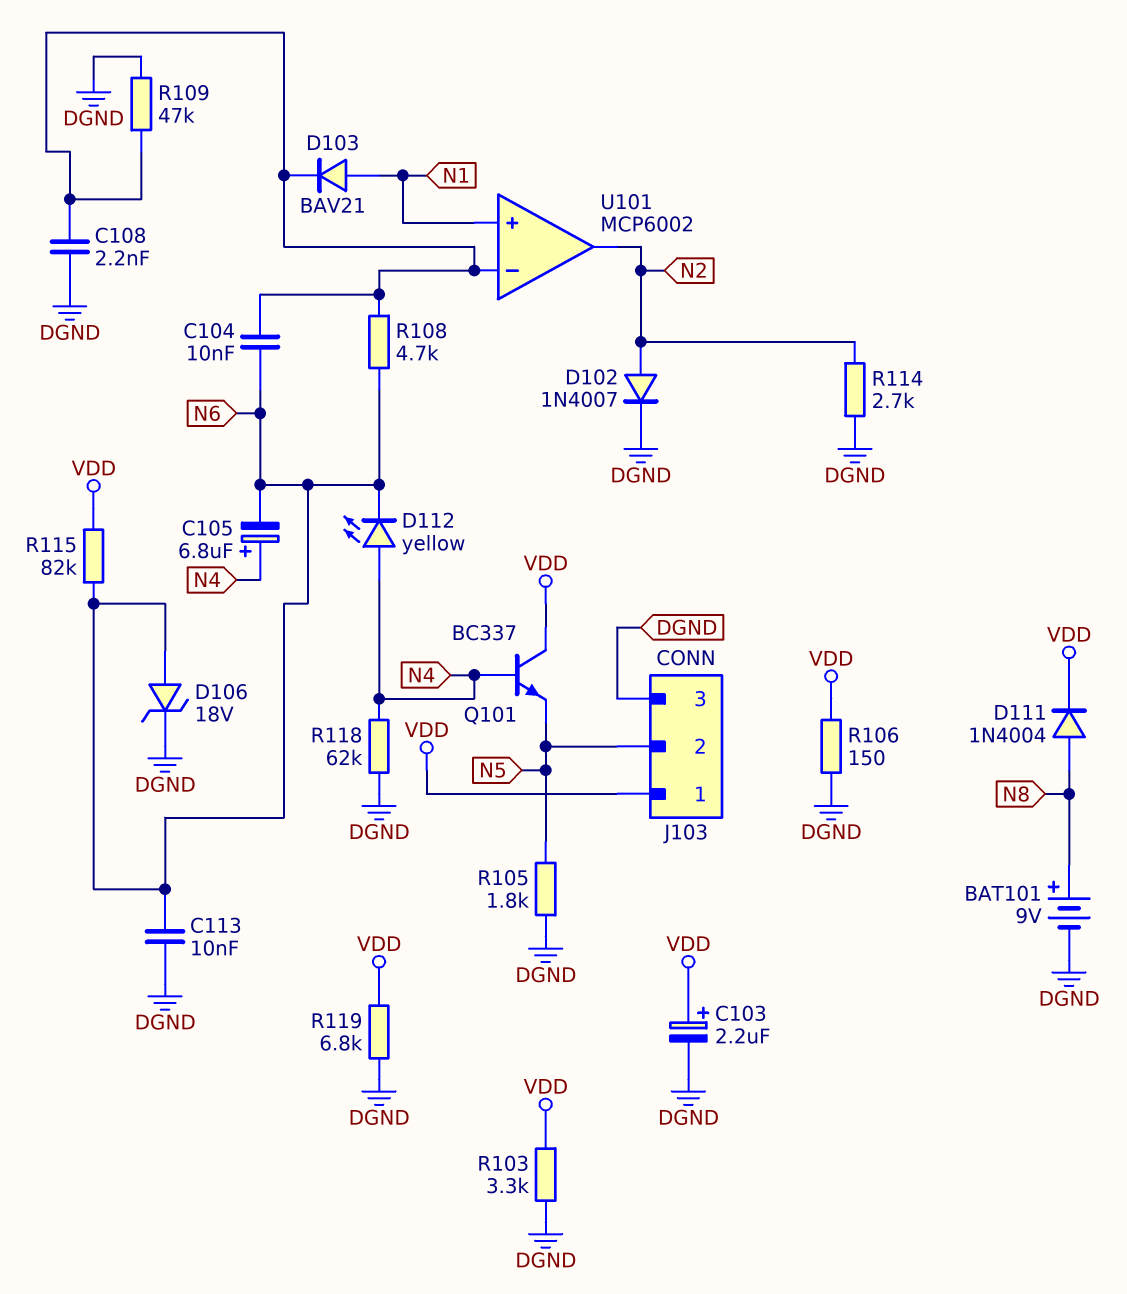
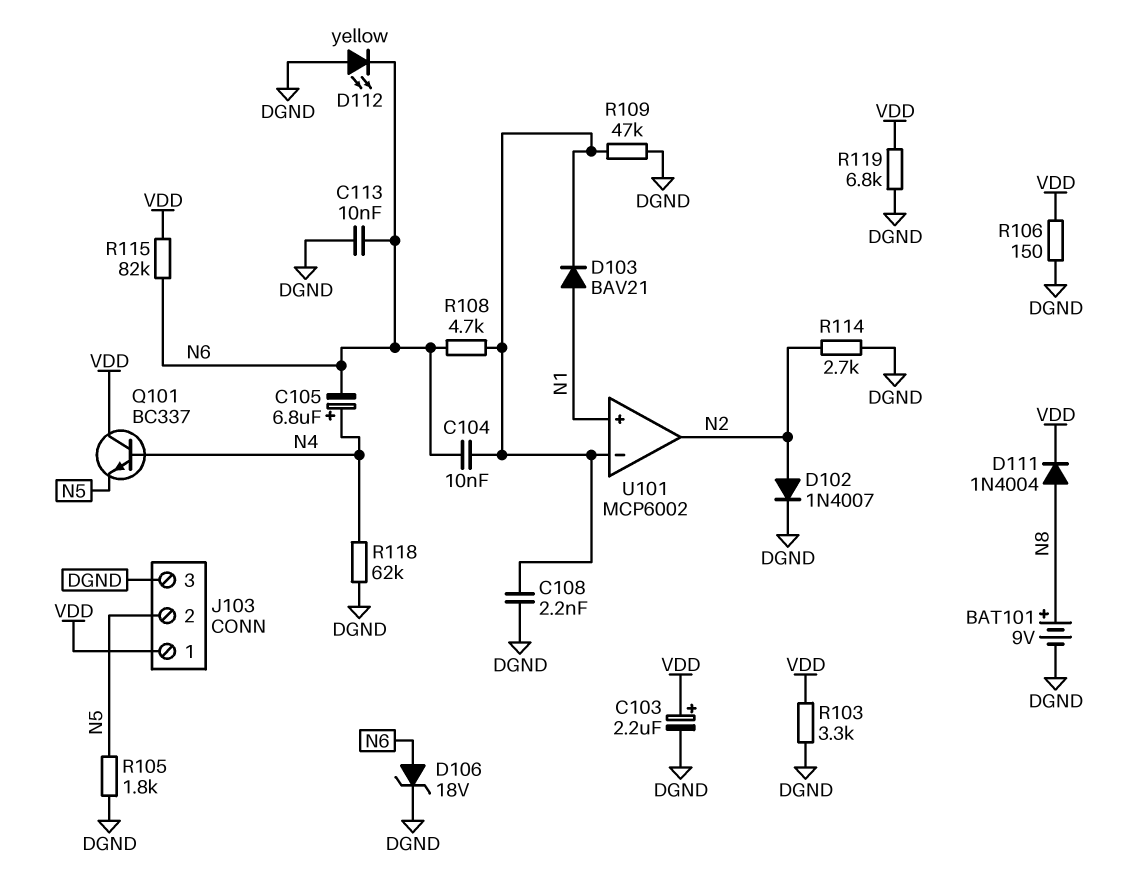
D112: LED yellow (A N4, K N6) -> LED yellow (A DGND, K N6)

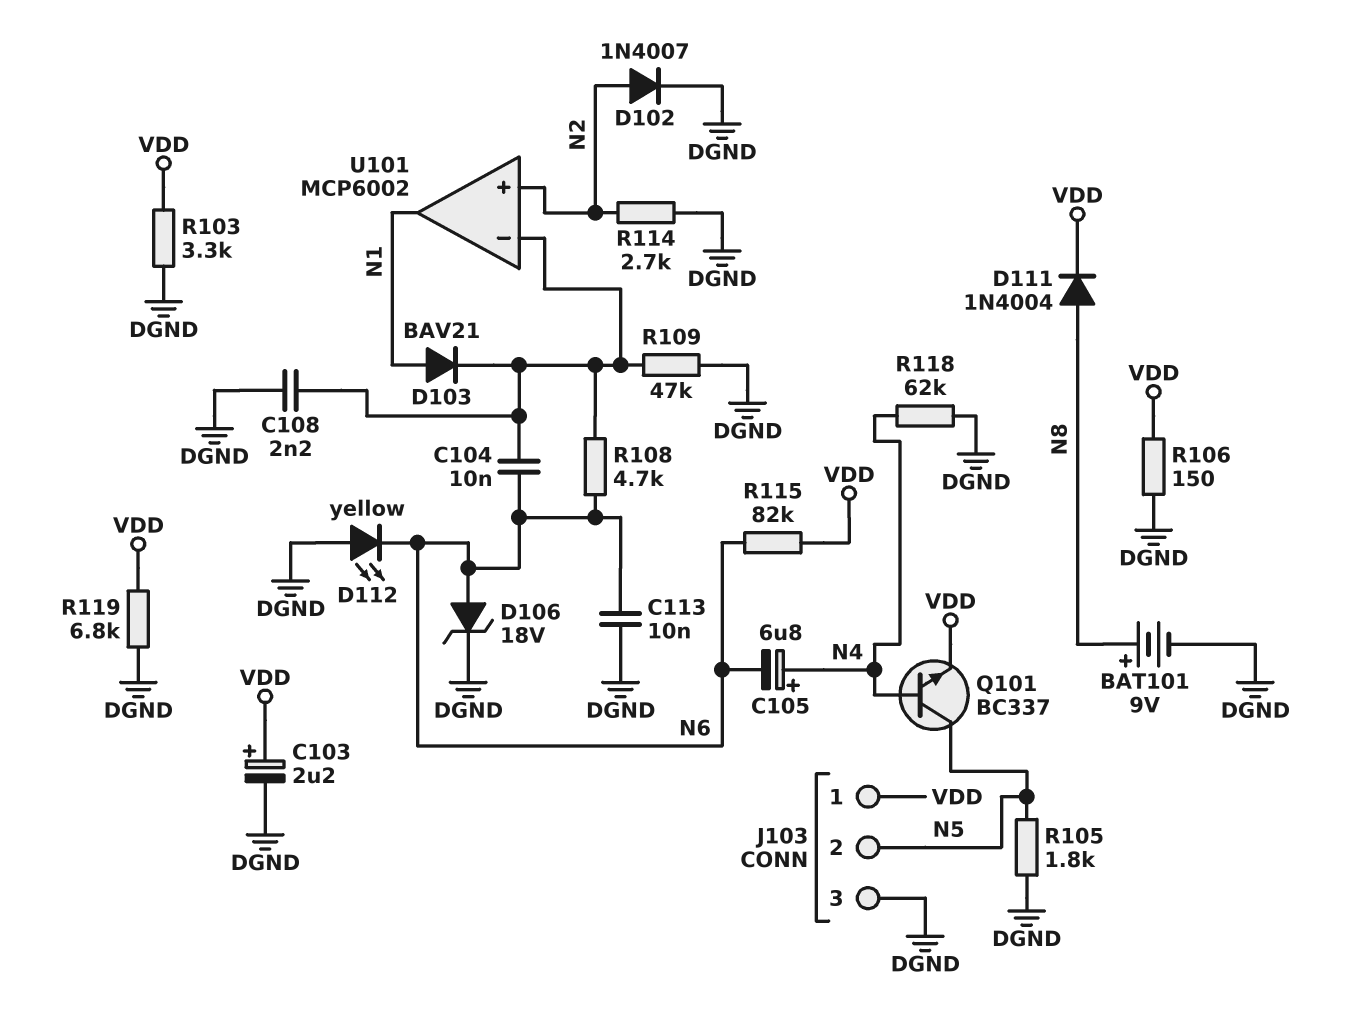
Q101: NPN BC337 (B N4, C VDD, E N5) -> NPN BC337 (B N4, C N5, E VDD)
U101 pin in+: N1 -> N2
U101 pin out: N2 -> N1

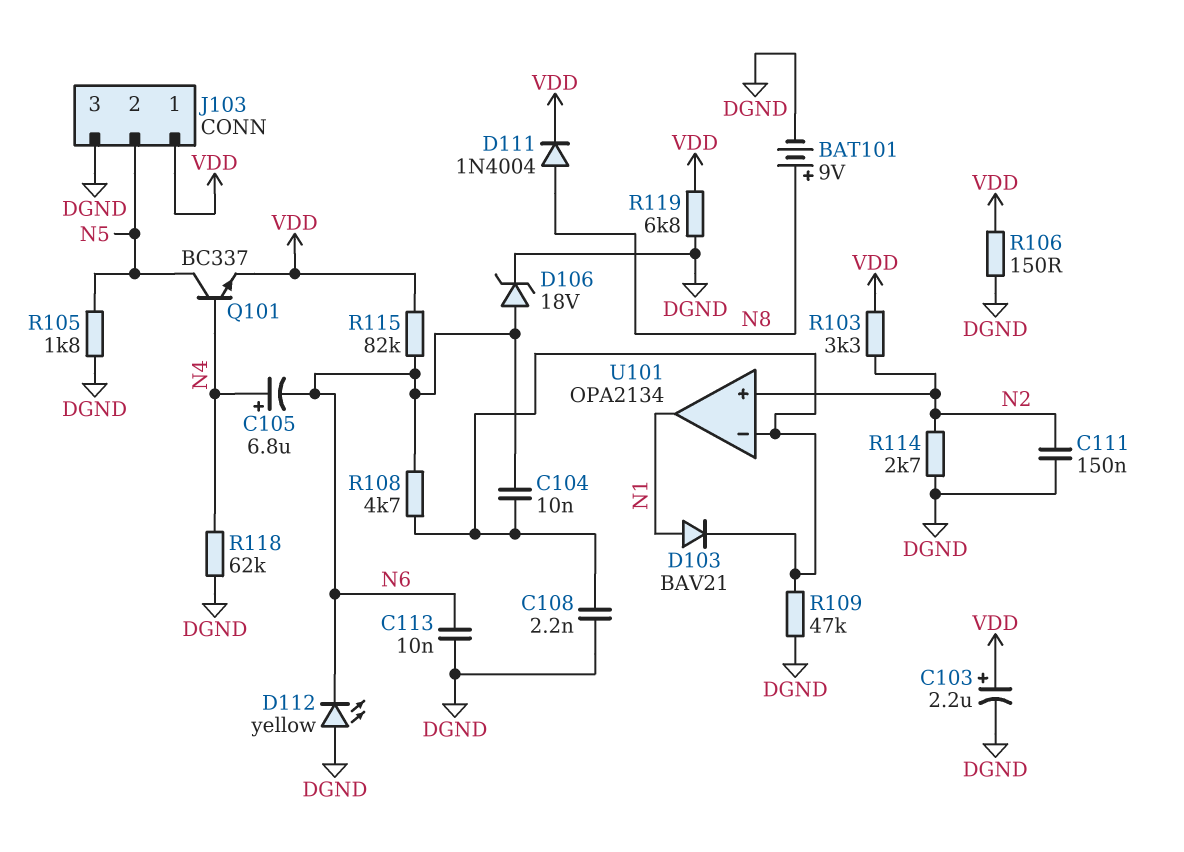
C111: none -> 150nF (DGND, N2)
D102: diode 1N4007 (A N2, K DGND) -> none
R103: 3.3k (DGND, VDD) -> 3.3k (N2, VDD)
U101: MCP6002 -> OPA2134

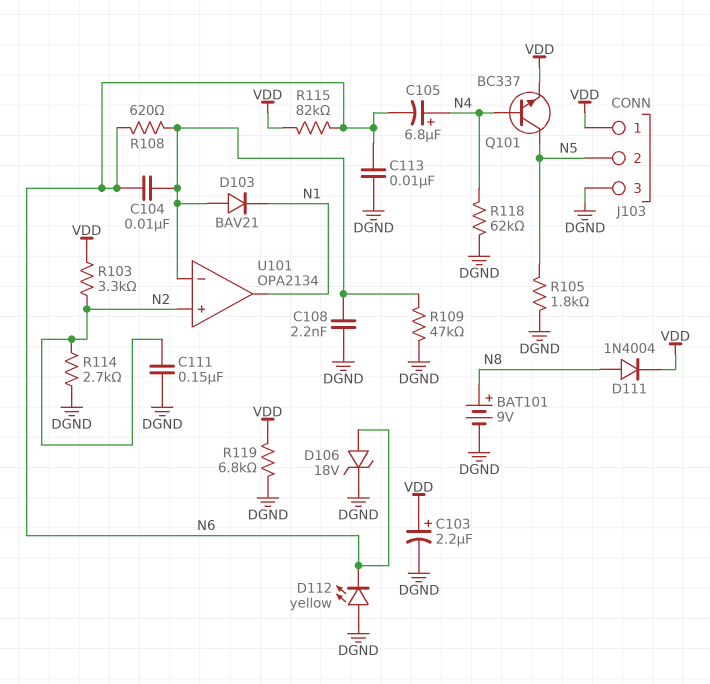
D103: diode BAV21 (A N1, K U101/in-) -> diode BAV21 (A U101/in-, K N1)
R106: 150 (DGND, VDD) -> none
R108: 4.7k (N6, U101/in-) -> 620 (N6, U101/in-)

